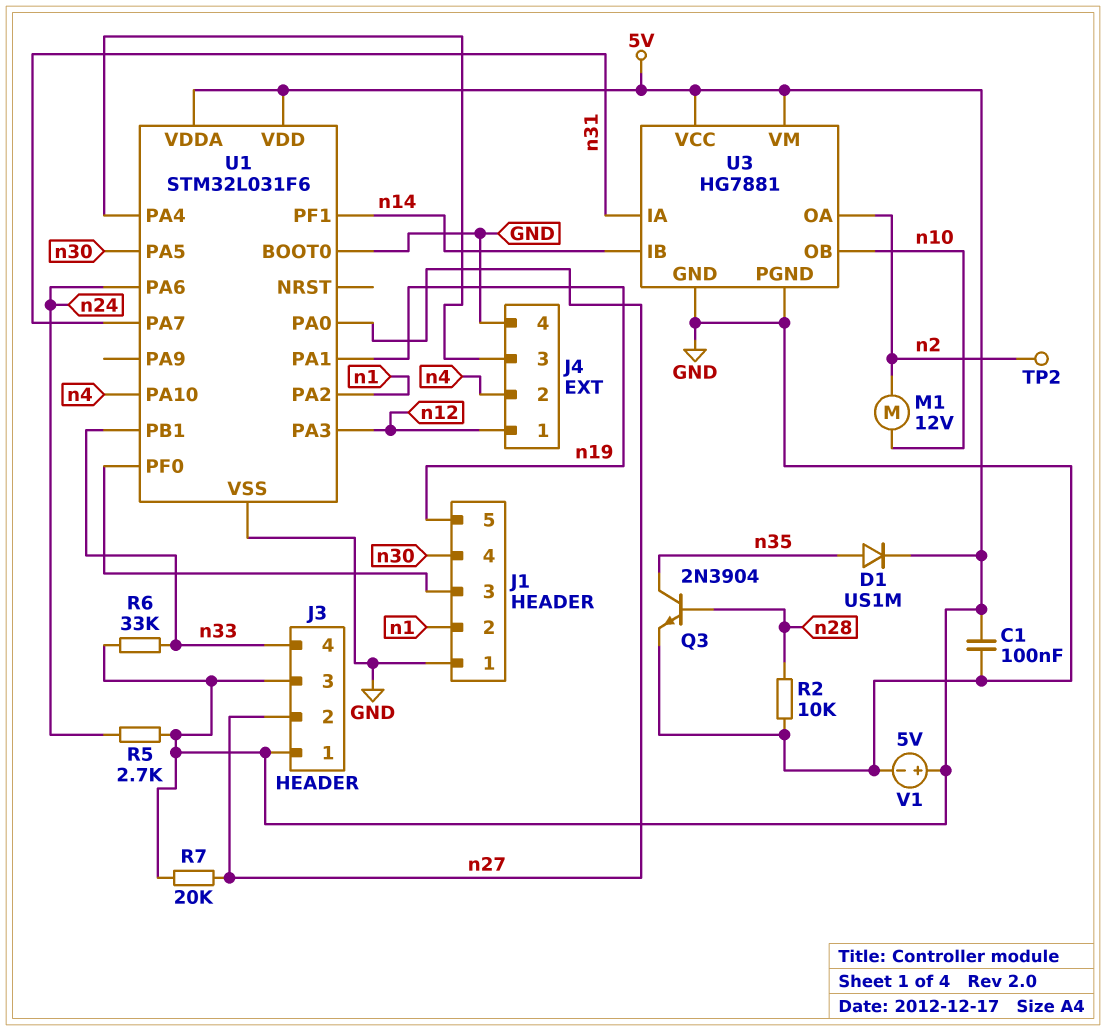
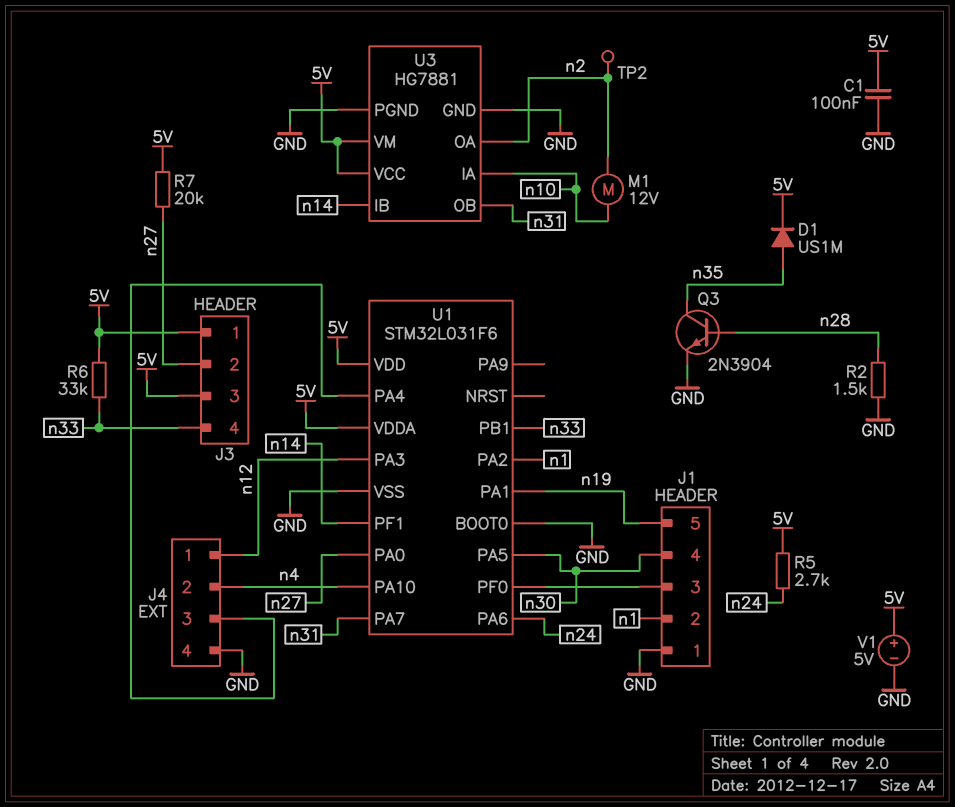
R2: 10k (GND, n28) -> 1.5k (GND, n28)
U3 pin IA: n31 -> n10
U3 pin OB: n10 -> n31

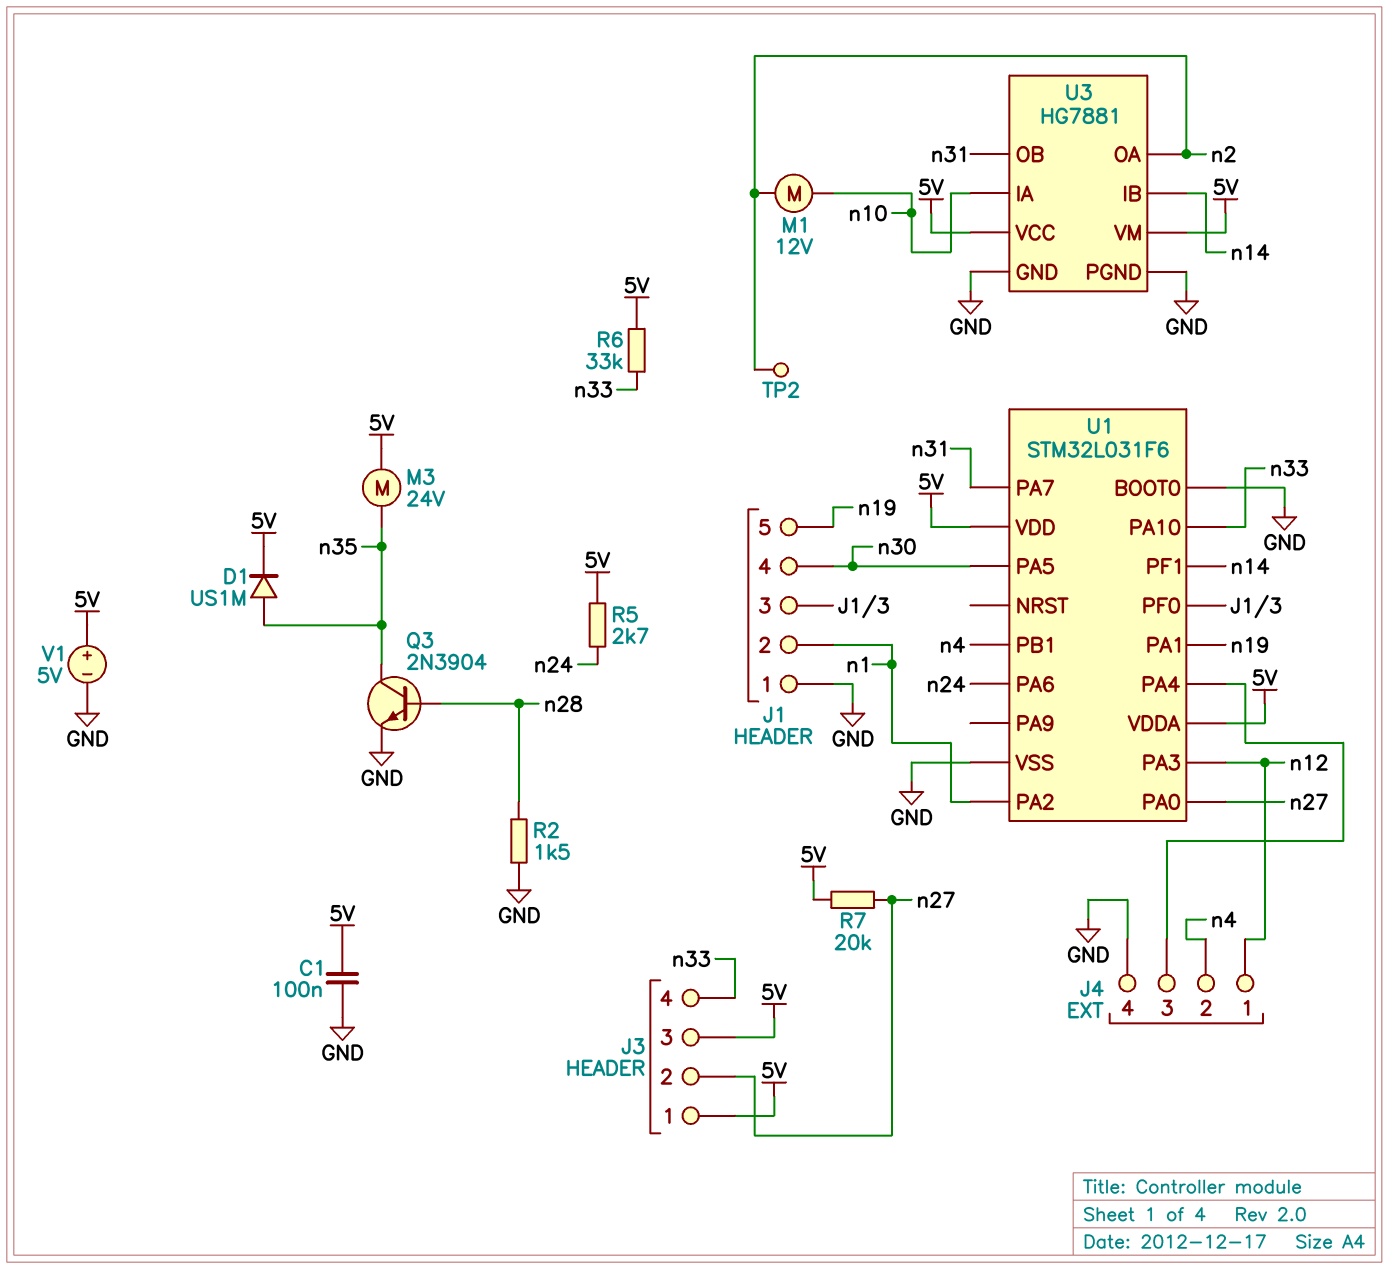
M3: none -> motor 24V (5V, n35)
U1 pin PA10: n4 -> n33
U1 pin PB1: n33 -> n4

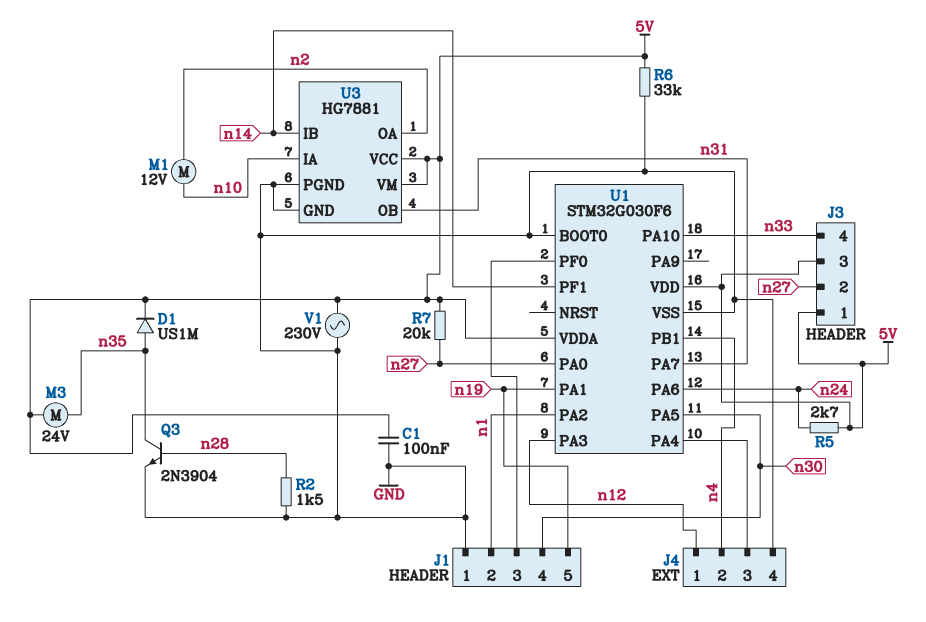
R6: 33k (5V, n33) -> 33k (5V, GND)
TP2: test point (n2) -> none
U1: STM32L031F6 -> STM32G030F6
V1: 5V (plus 5V, minus GND) -> AC 230V (5V, GND)

